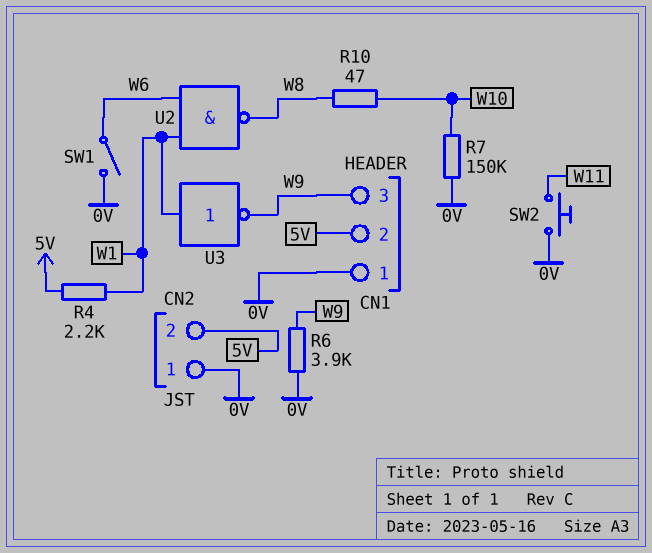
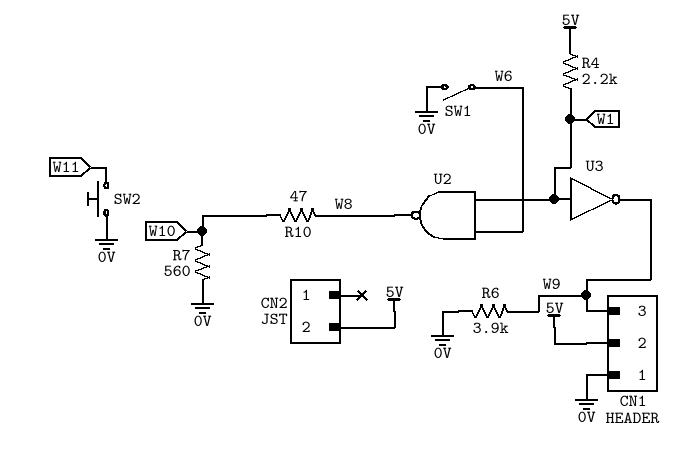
CN2 pin 1: 0V -> none
R7: 150k (0V, W10) -> 560 (0V, W10)

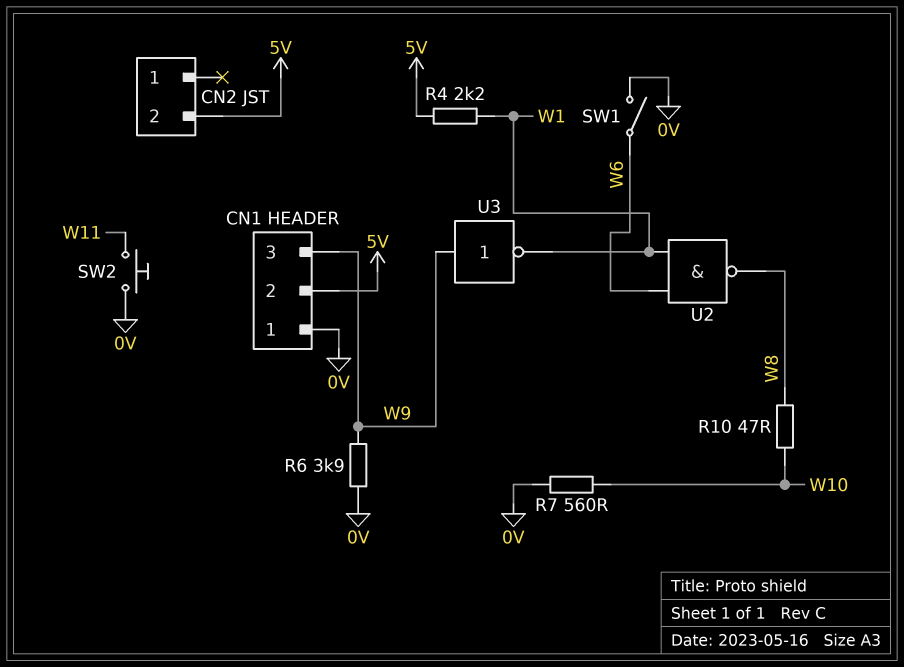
U3: NOT (in W1, out W9) -> NOT (in W9, out W1)

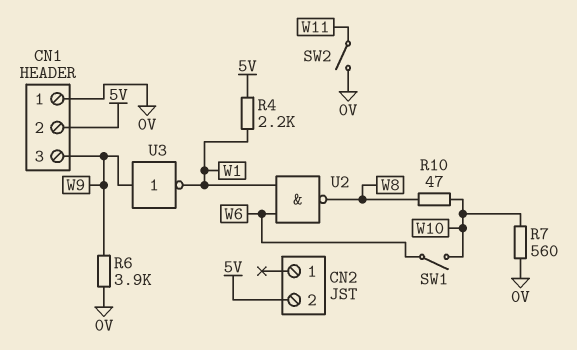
SW1: switch (0V, W6) -> switch (W6, W10)
SW2: button (0V, W11) -> switch (0V, W11)

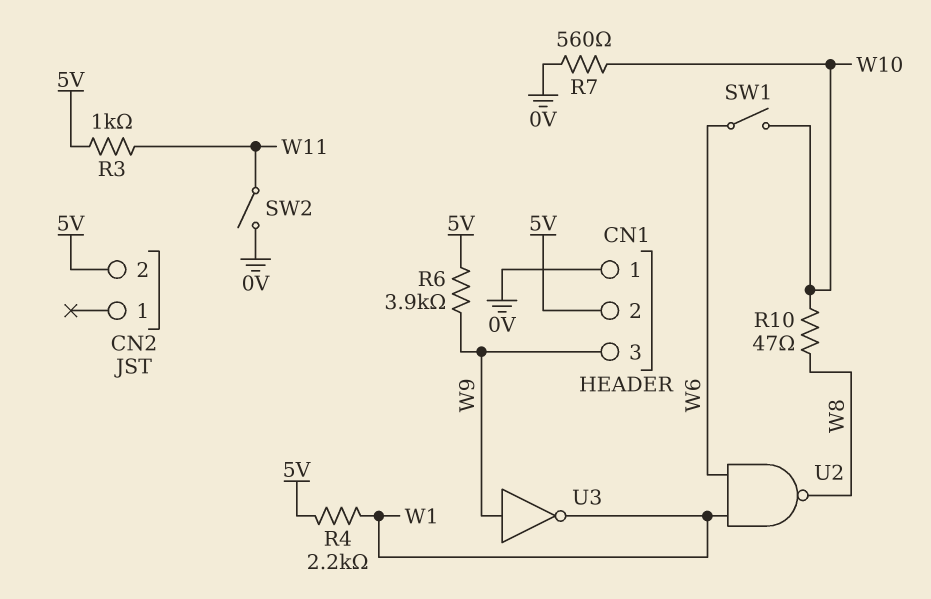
R3: none -> 1k (5V, W11)
R6: 3.9k (0V, W9) -> 3.9k (5V, W9)

